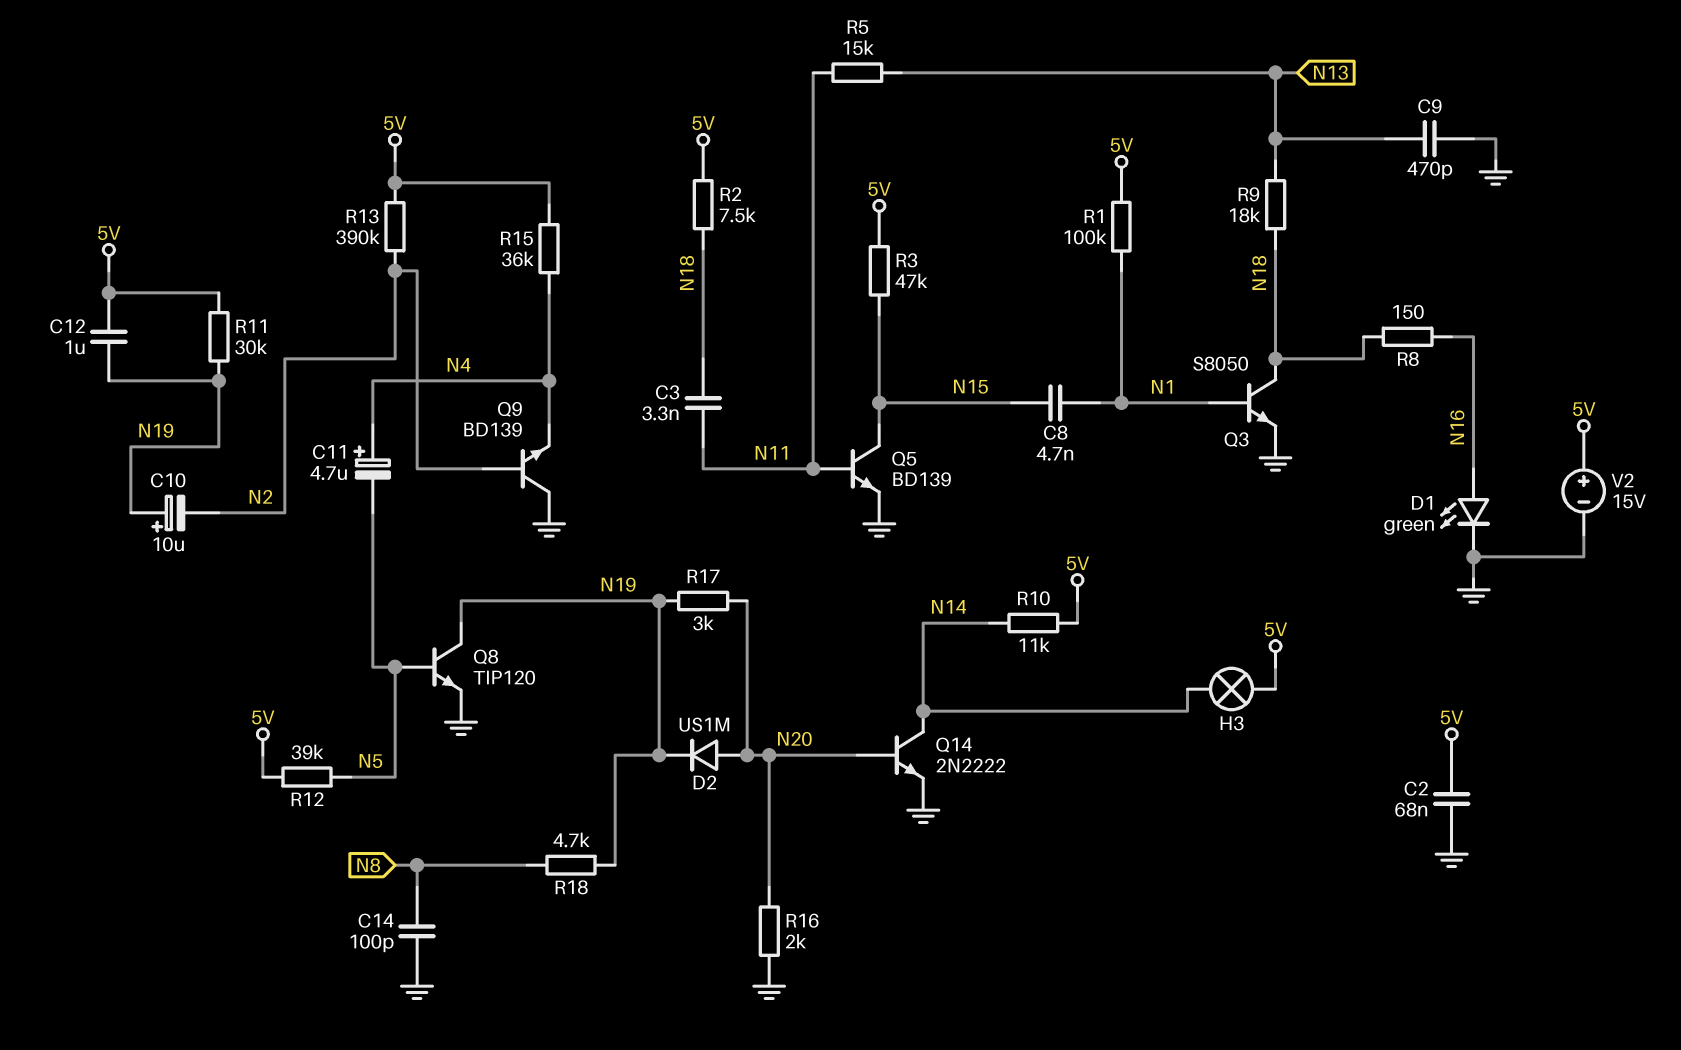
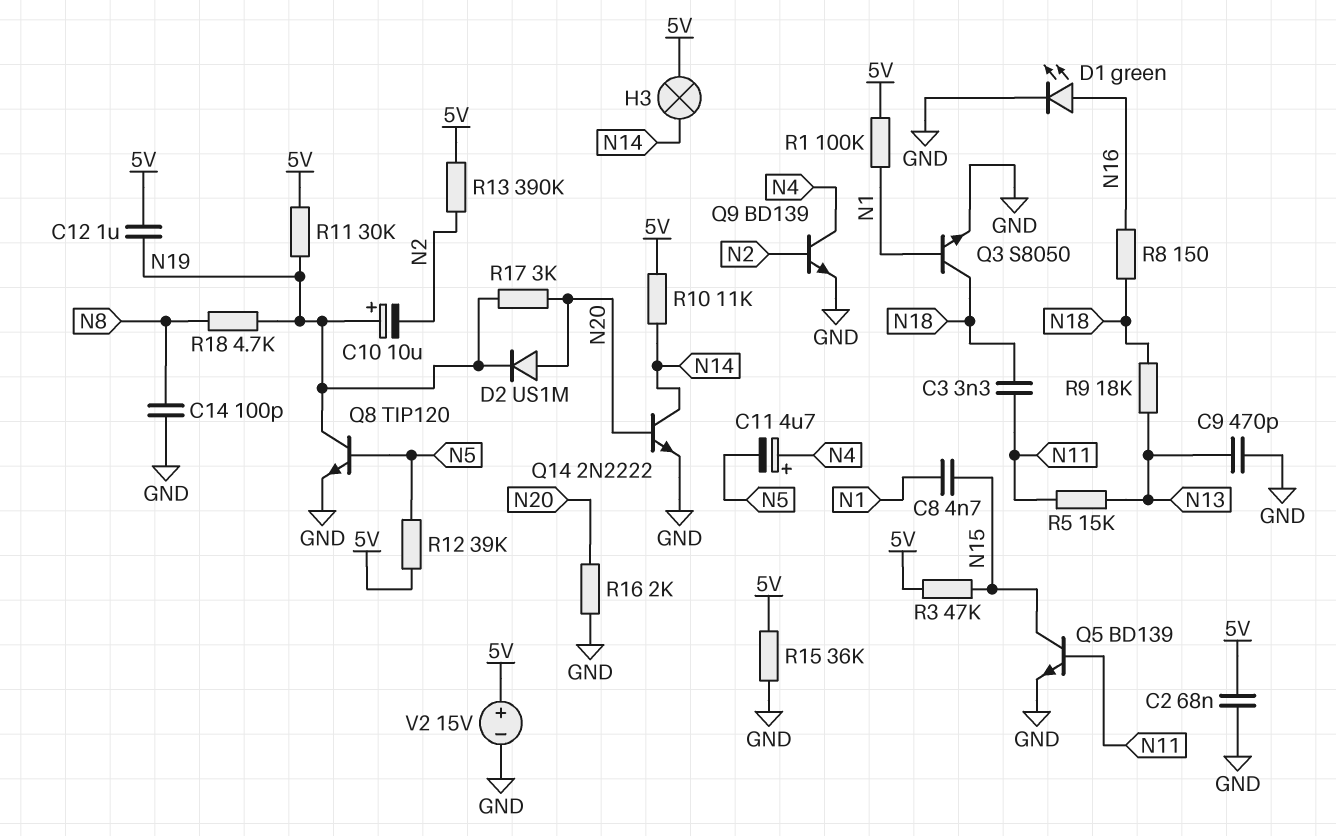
Q9: NPN BD139 (B N2, C GND, E N4) -> NPN BD139 (B N2, C N4, E GND)
R2: 7.5k (5V, N18) -> none
R15: 36k (5V, N4) -> 36k (5V, GND)

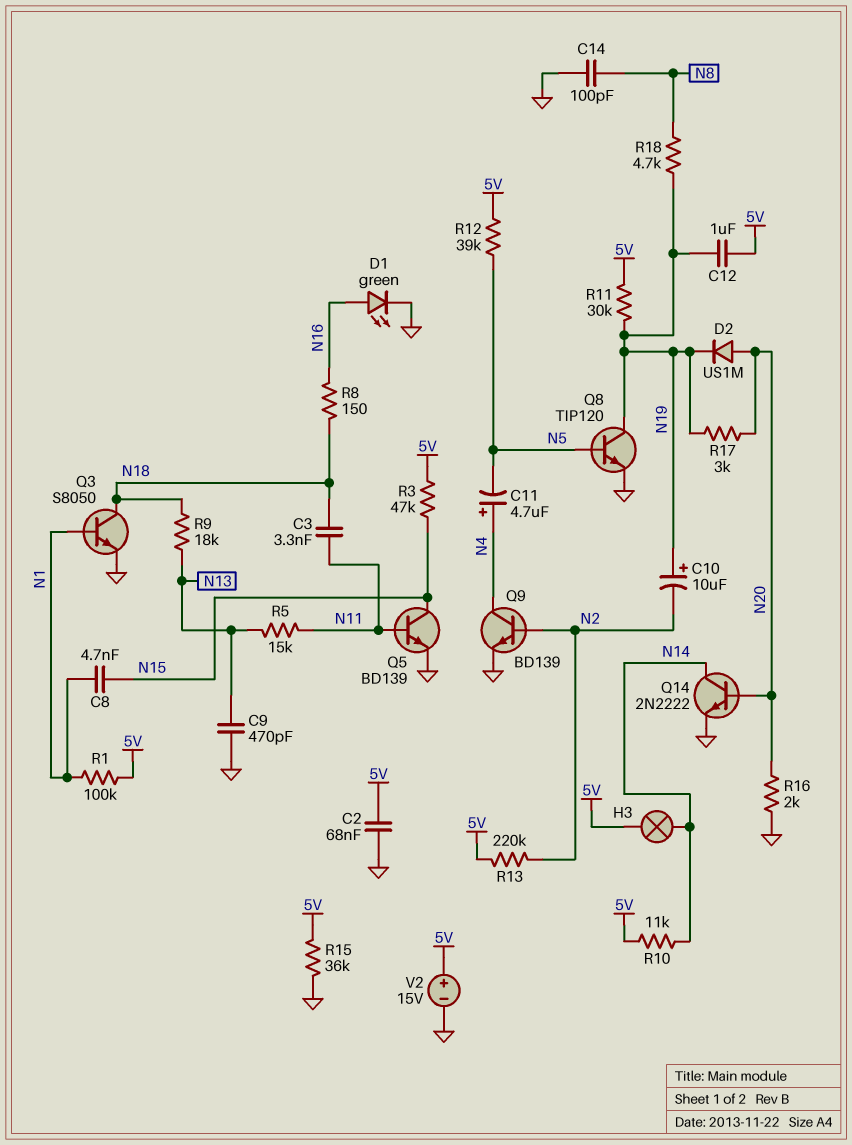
R13: 390k (5V, N2) -> 220k (5V, N2)

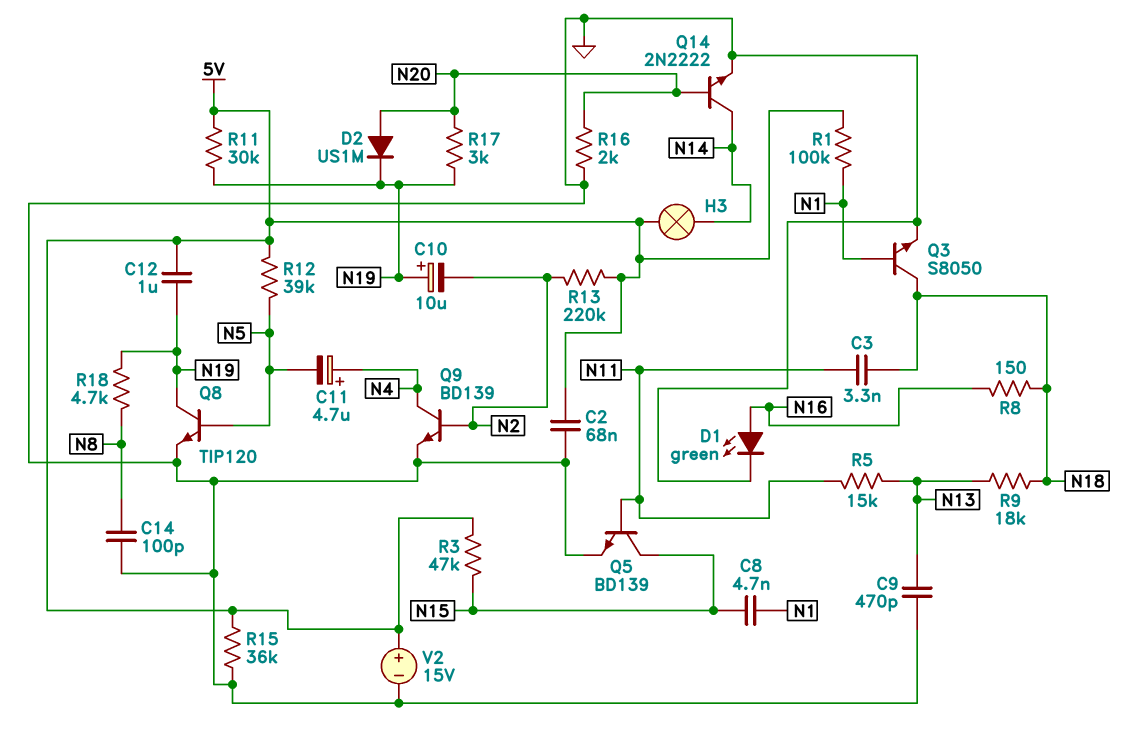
R10: 11k (5V, N14) -> none

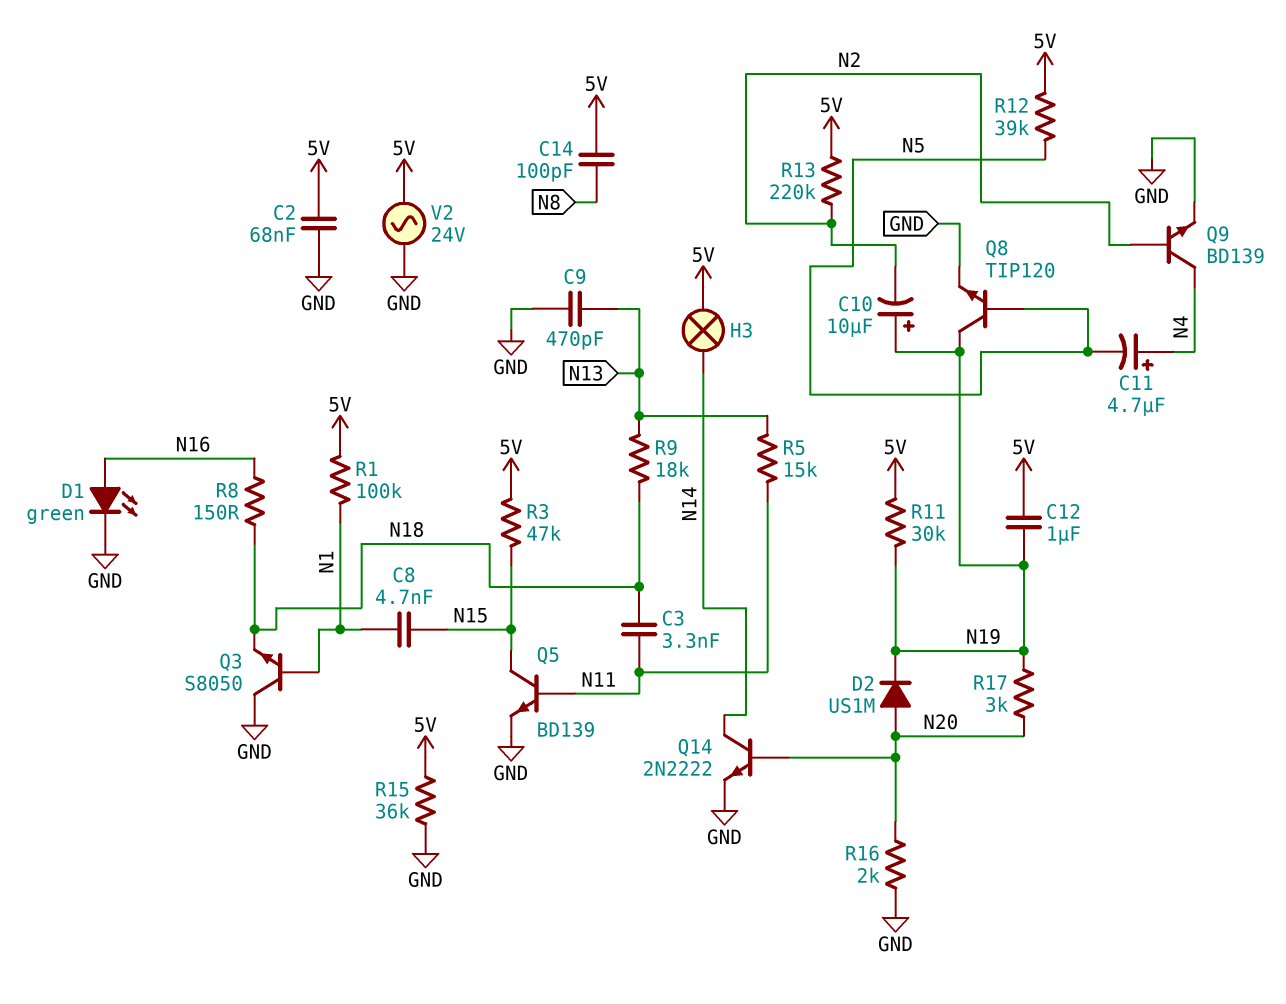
C14: 100pF (GND, N8) -> 100pF (5V, N8)
Q3: NPN S8050 (B N1, C N18, E GND) -> NPN S8050 (B N1, C GND, E N18)
R18: 4.7k (N8, N19) -> none
V2: 15V (plus 5V, minus GND) -> AC 24V (5V, GND)

